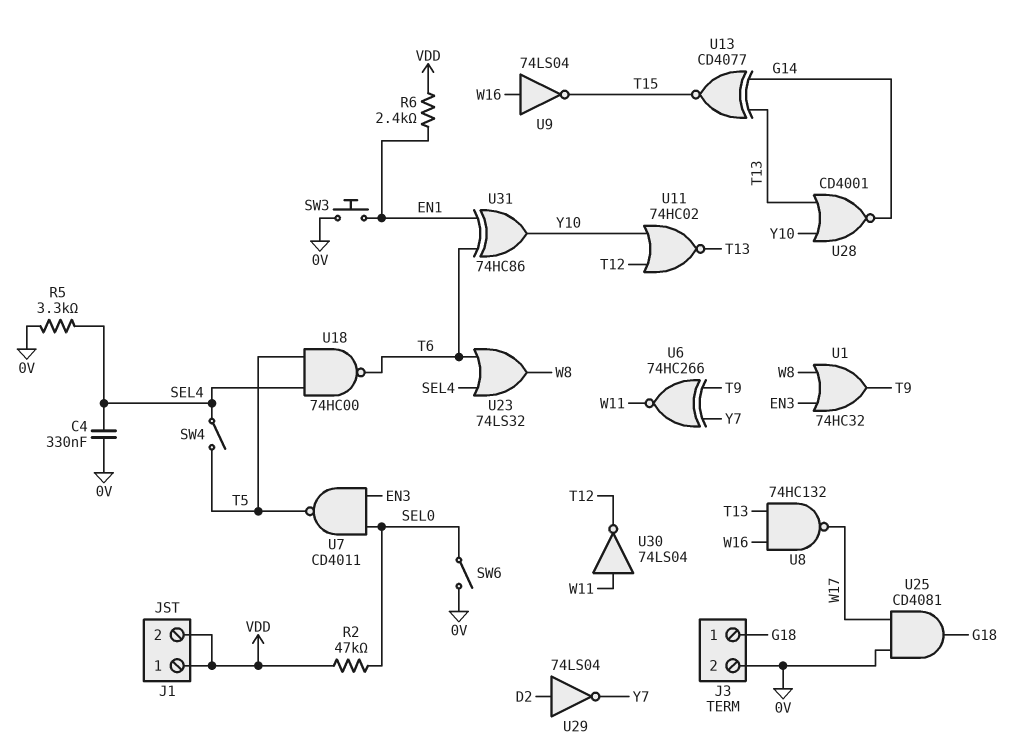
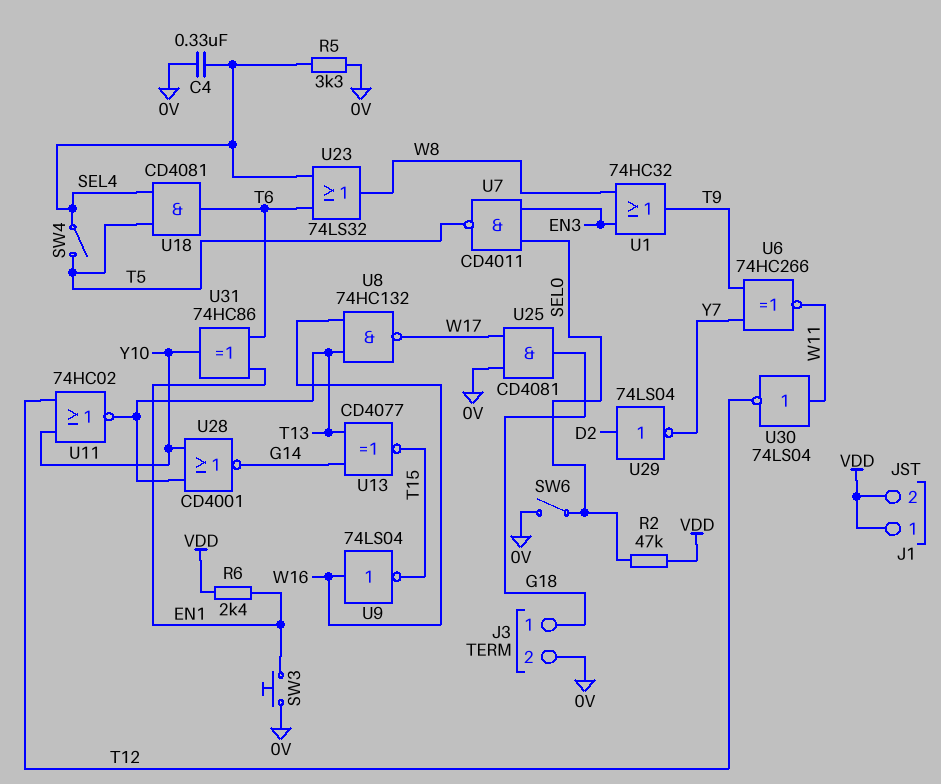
U18: NAND 74HC00 (in SEL4, in T5, out T6) -> AND CD4081 (in SEL4, in T5, out T6)

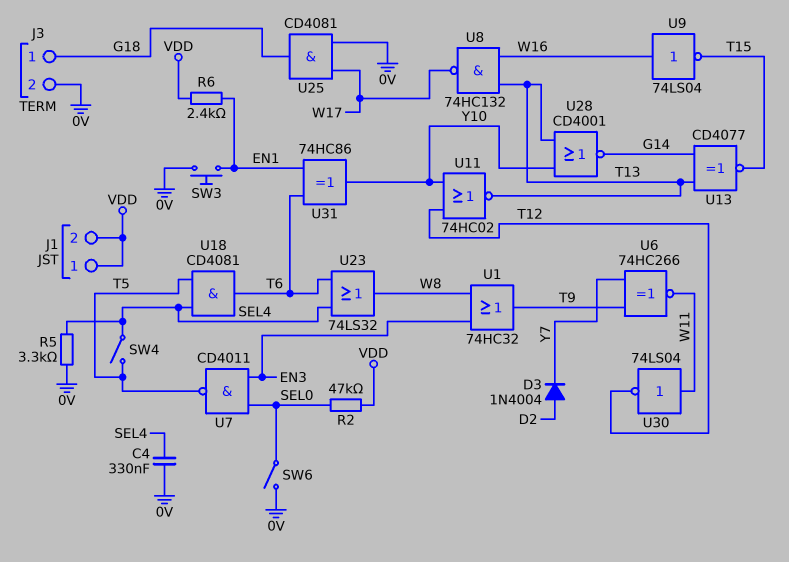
D3: none -> diode 1N4004 (A D2, K Y7)
U29: NOT 74LS04 (in D2, out Y7) -> none

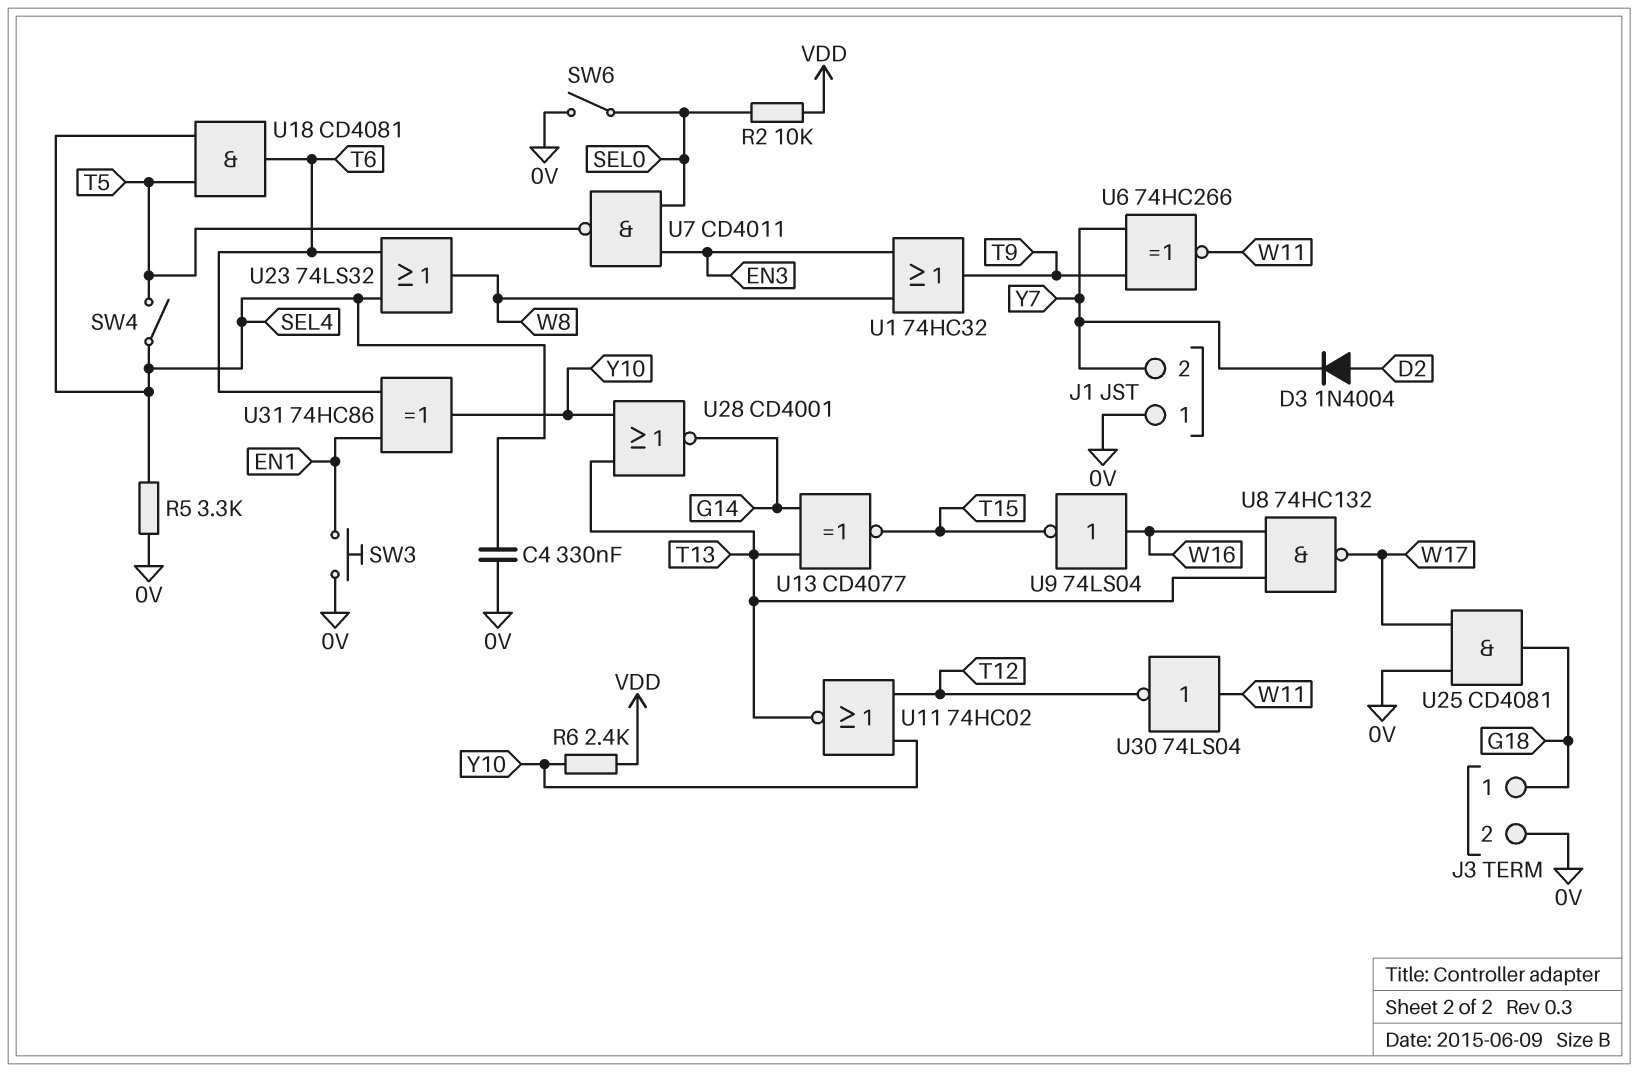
J1 pin 1: VDD -> 0V
J1 pin 2: VDD -> Y7
R2: 47k (SEL0, VDD) -> 10k (SEL0, VDD)
R6: 2.4k (EN1, VDD) -> 2.4k (VDD, Y10)

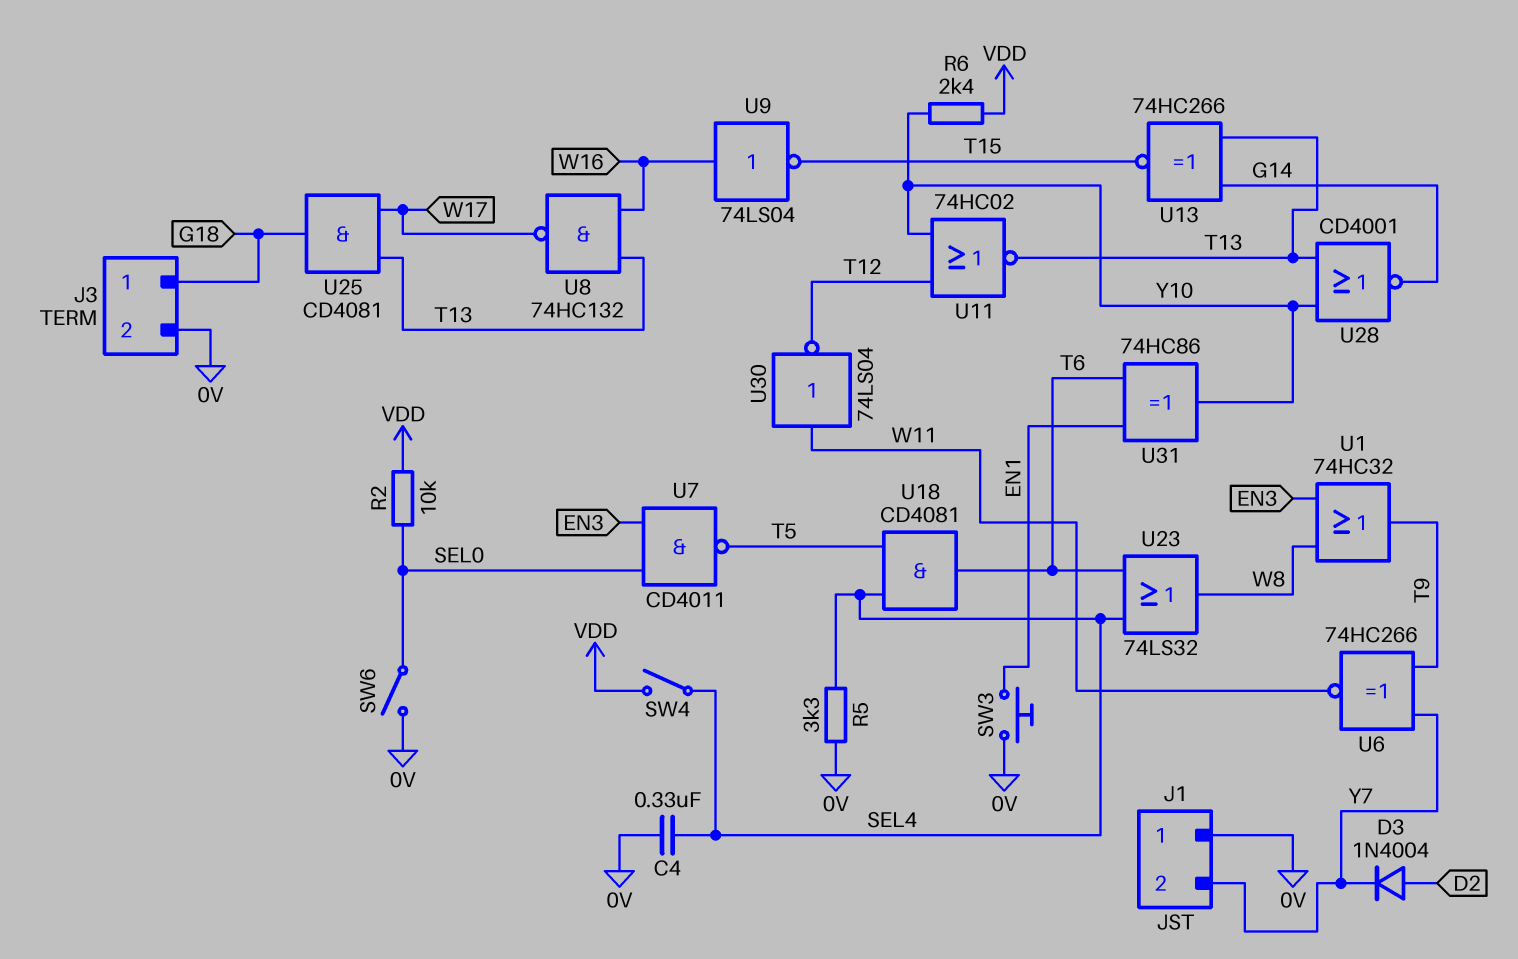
SW4: switch (SEL4, T5) -> switch (SEL4, VDD)
U13: XNOR CD4077 (in G14, in T13, out T15) -> XNOR 74HC266 (in G14, in T13, out T15)
U25: AND CD4081 (in 0V, in W17, out G18) -> AND CD4081 (in T13, in W17, out G18)

